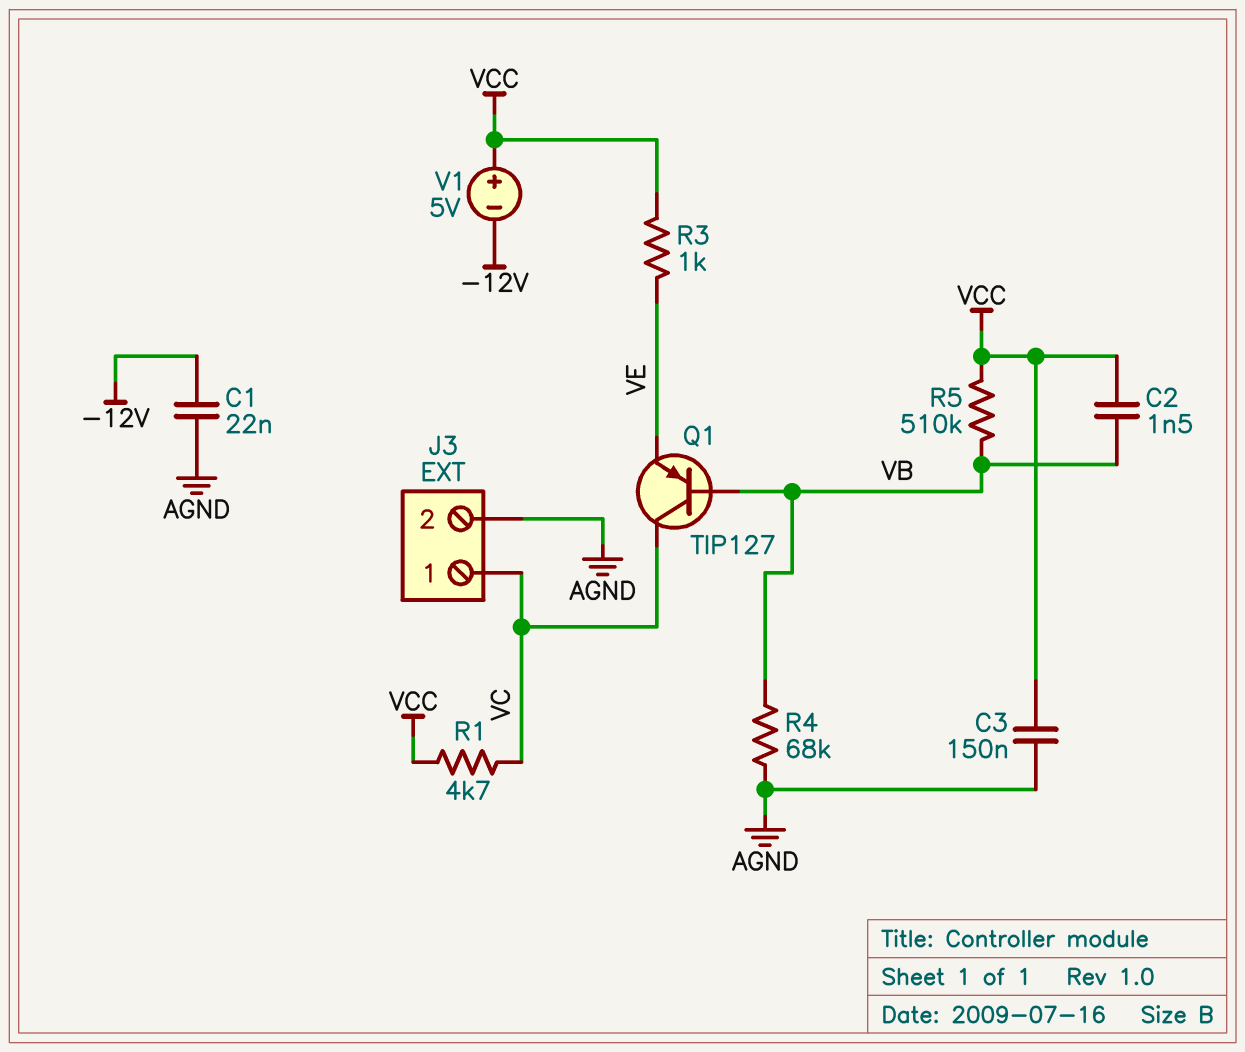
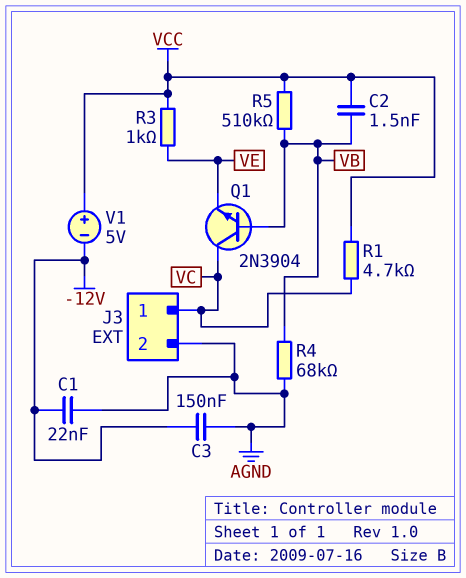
C3: 150nF (AGND, VCC) -> 150nF (-12V, AGND)
Q1: PNP TIP127 (B VB, C VC, E VE) -> NPN 2N3904 (B VB, C VC, E VE)

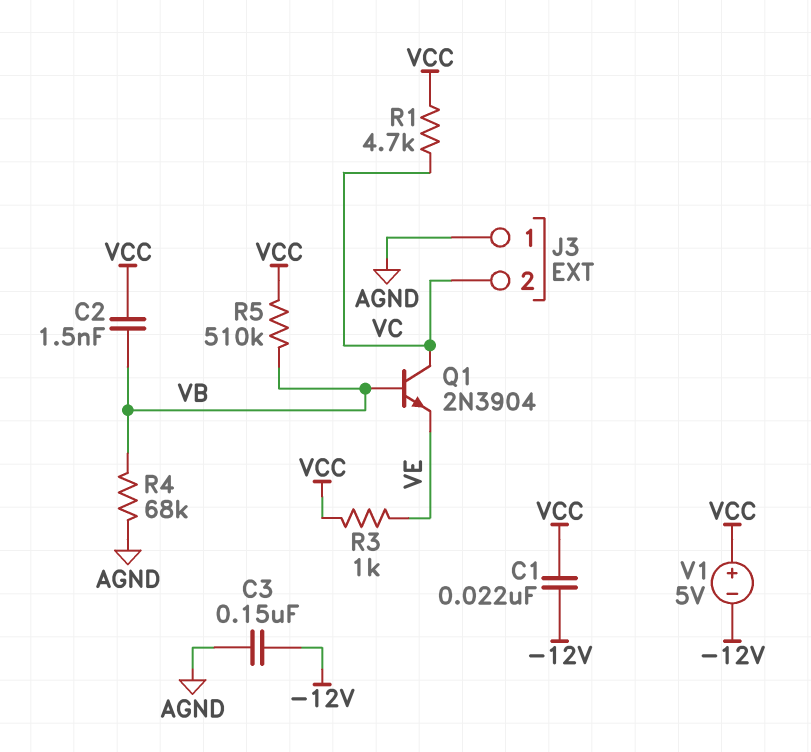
C1: 22nF (-12V, AGND) -> 22nF (-12V, VCC)
J3 pin 1: VC -> AGND
J3 pin 2: AGND -> VC

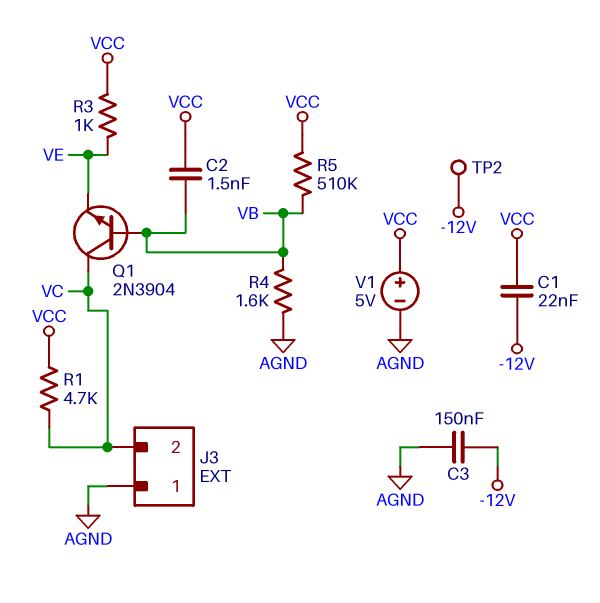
R4: 68k (AGND, VB) -> 1.6k (AGND, VB)
TP2: none -> test point (-12V)
V1: 5V (plus VCC, minus -12V) -> 5V (plus VCC, minus AGND)

